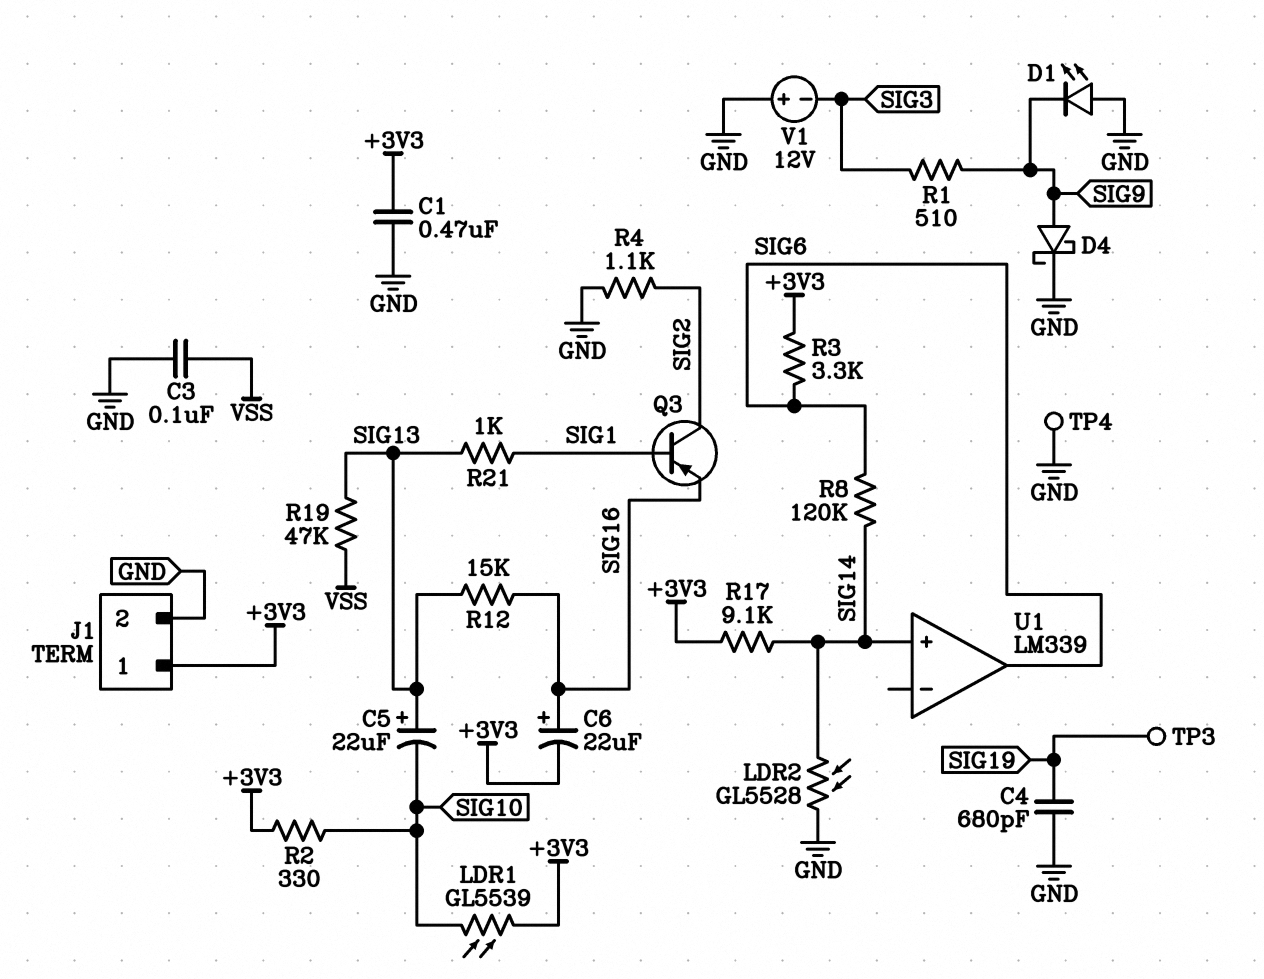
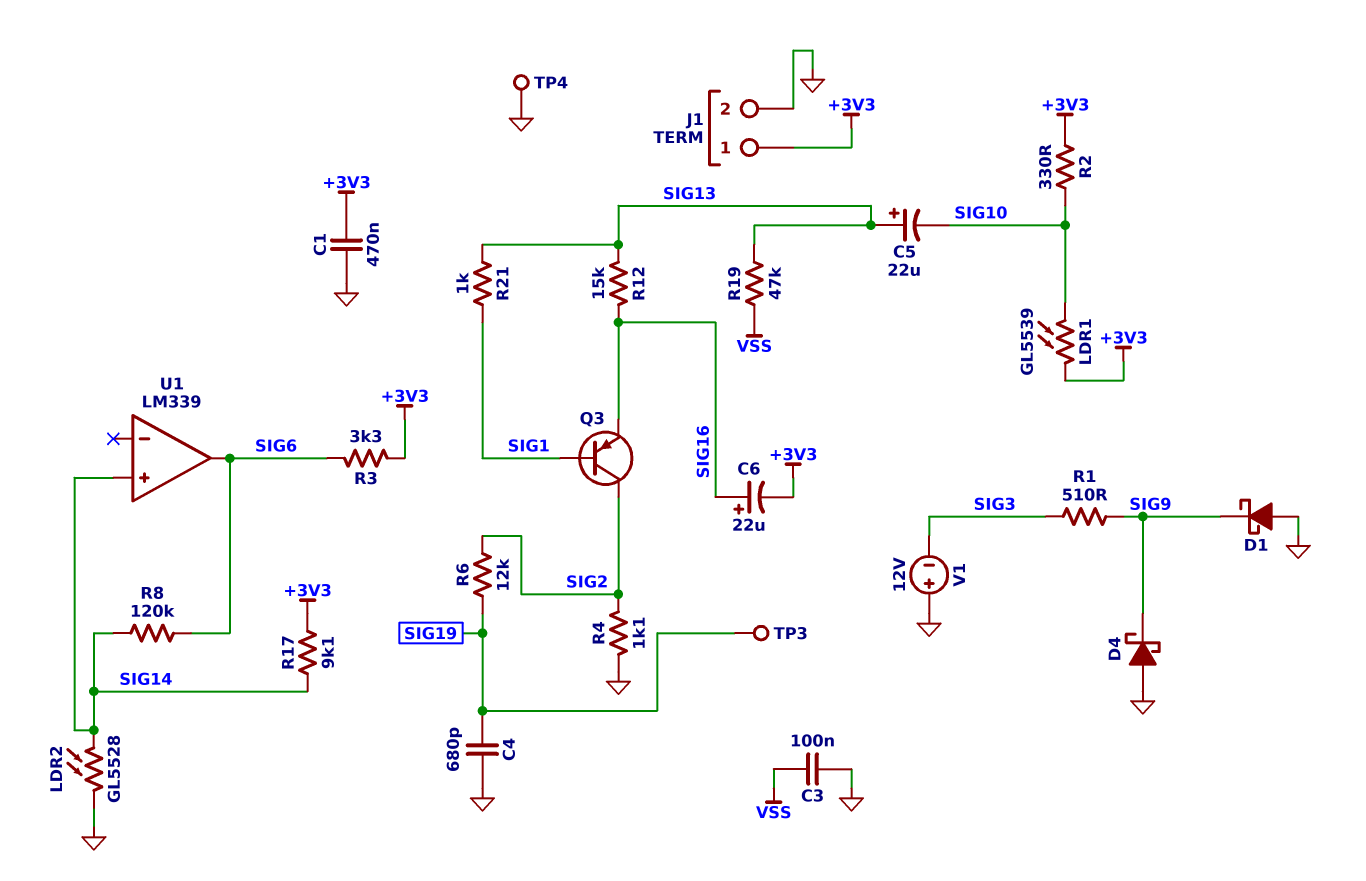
D1: LED (A GND, K SIG9) -> schottky (A GND, K SIG9)
D4: schottky (A SIG9, K GND) -> schottky (A GND, K SIG9)
R6: none -> 12k (SIG2, SIG19)

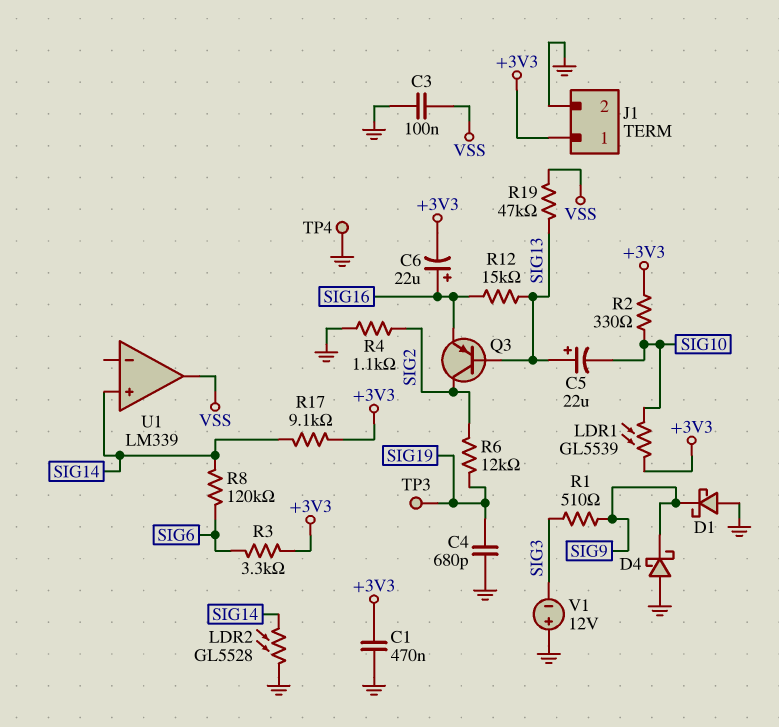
Q3: PNP (B SIG1, C SIG2, E SIG16) -> PNP (B SIG13, C SIG2, E SIG16)
R21: 1k (SIG1, SIG13) -> none
U1 pin out: SIG6 -> VSS

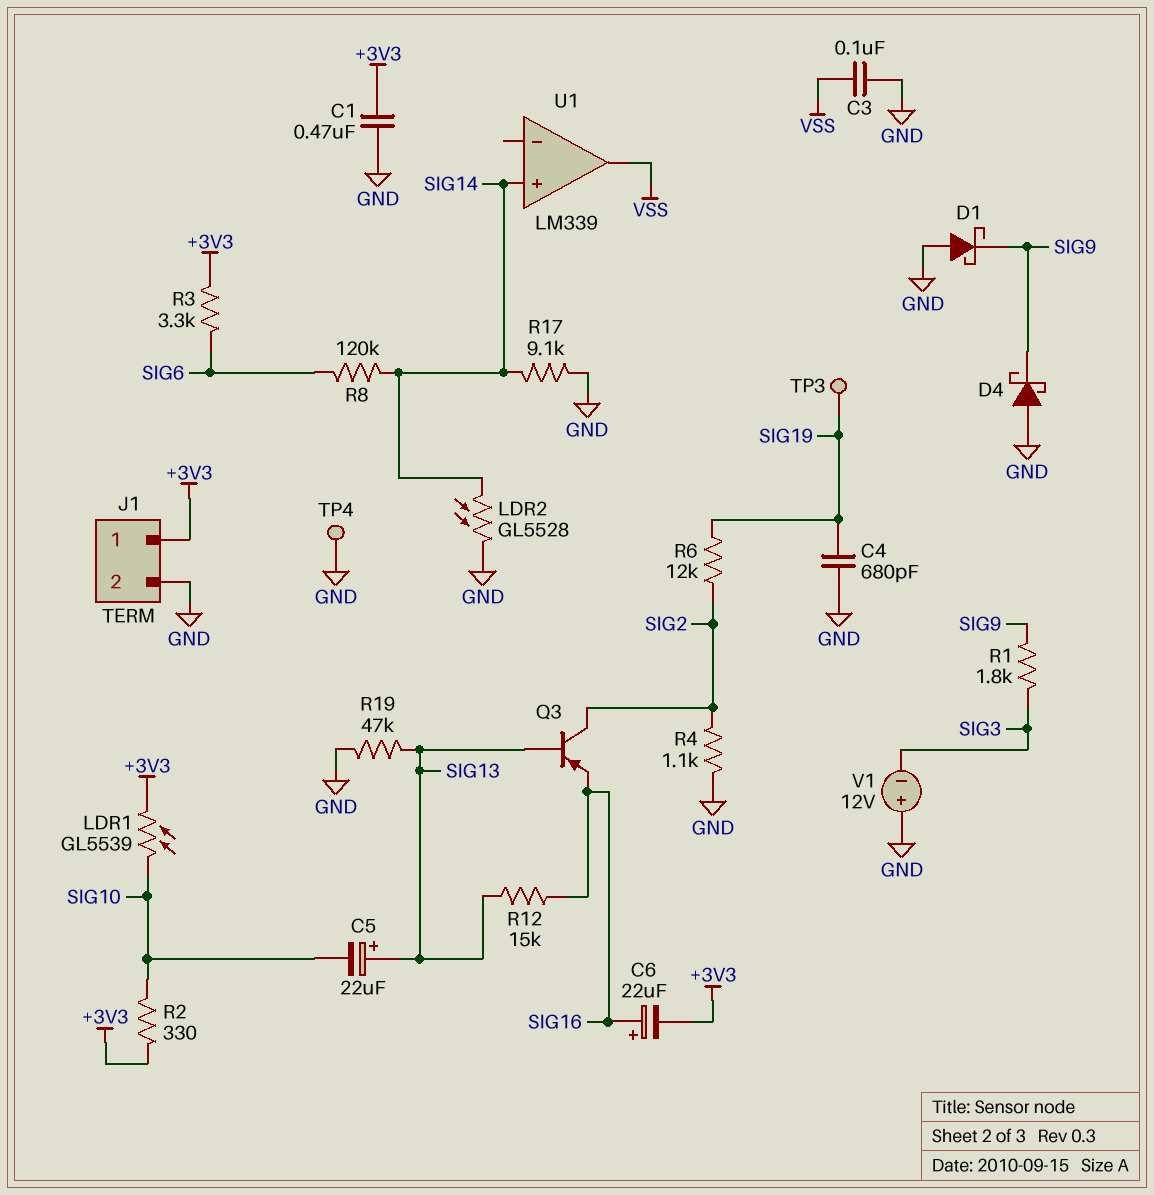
R1: 510 (SIG3, SIG9) -> 1.8k (SIG3, SIG9)
R17: 9.1k (+3V3, SIG14) -> 9.1k (GND, SIG14)
R19: 47k (SIG13, VSS) -> 47k (GND, SIG13)

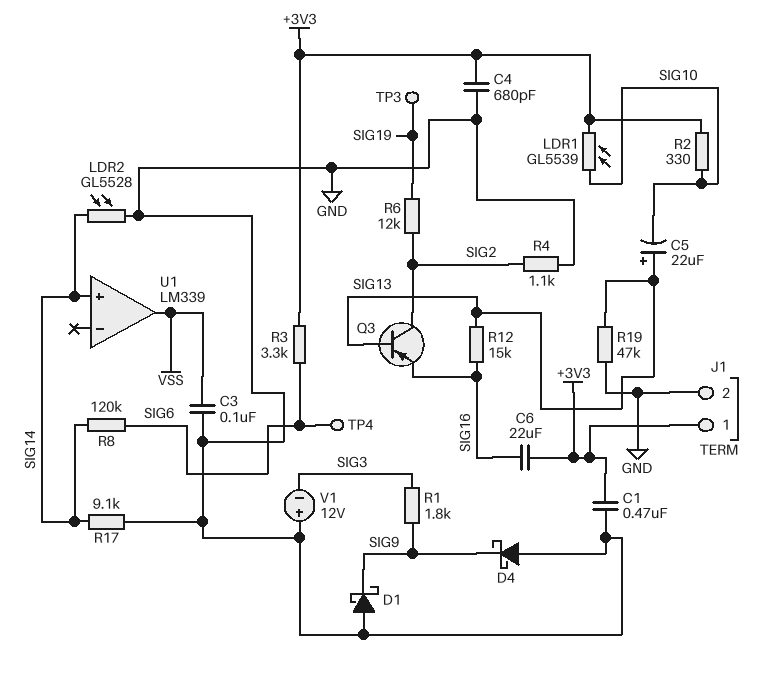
C4: 680pF (GND, SIG19) -> 680pF (+3V3, GND)
C6: 22uF (plus SIG16, minus +3V3) -> 22uF (+3V3, SIG16)
TP4: test point (GND) -> test point (SIG6)

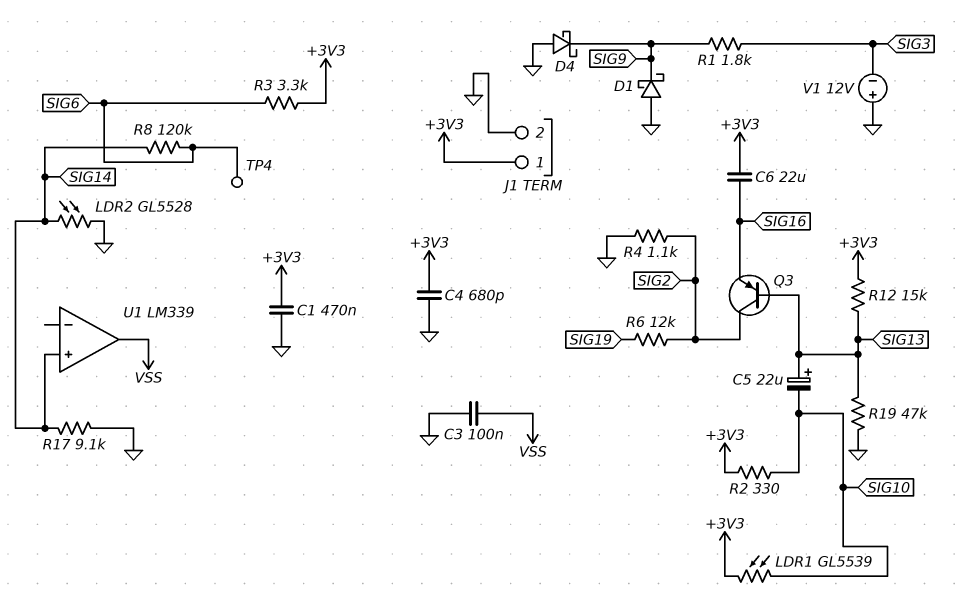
R12: 15k (SIG13, SIG16) -> 15k (+3V3, SIG13)
TP3: test point (SIG19) -> none

